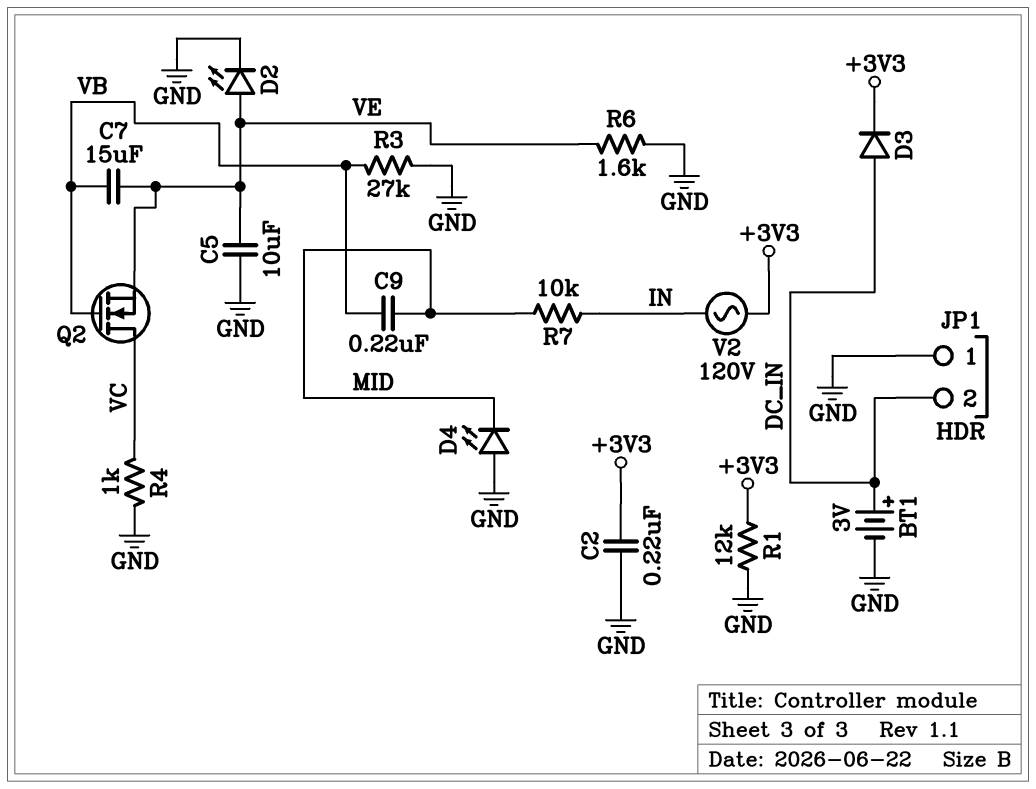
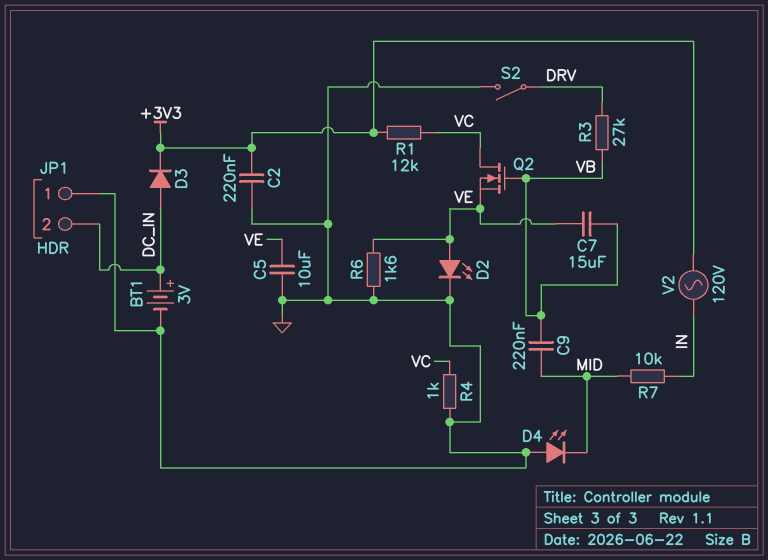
R1: 12k (+3V3, GND) -> 12k (+3V3, VC)
R3: 27k (GND, VB) -> 27k (DRV, VB)
S2: none -> switch (DRV, GND)

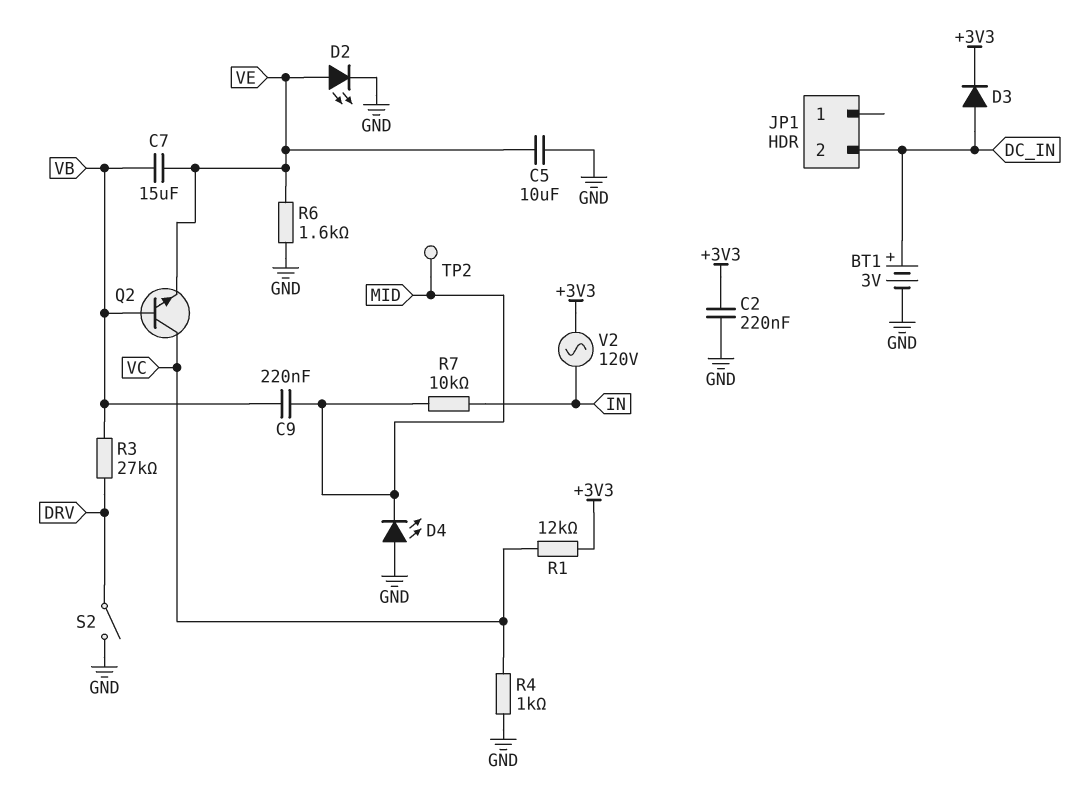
JP1 pin 1: GND -> none
Q2: NMOS (G VB, D VC, S VE) -> NPN (B VB, C VC, E VE)
TP2: none -> test point (MID)

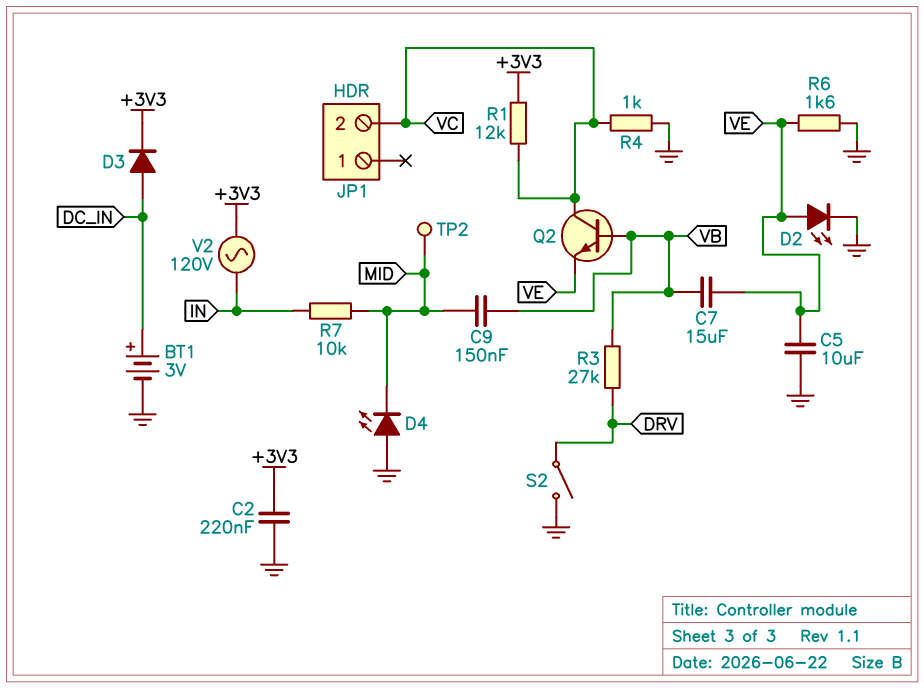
C9: 220nF (MID, VB) -> 150nF (MID, VB)
JP1 pin 2: DC_IN -> VC

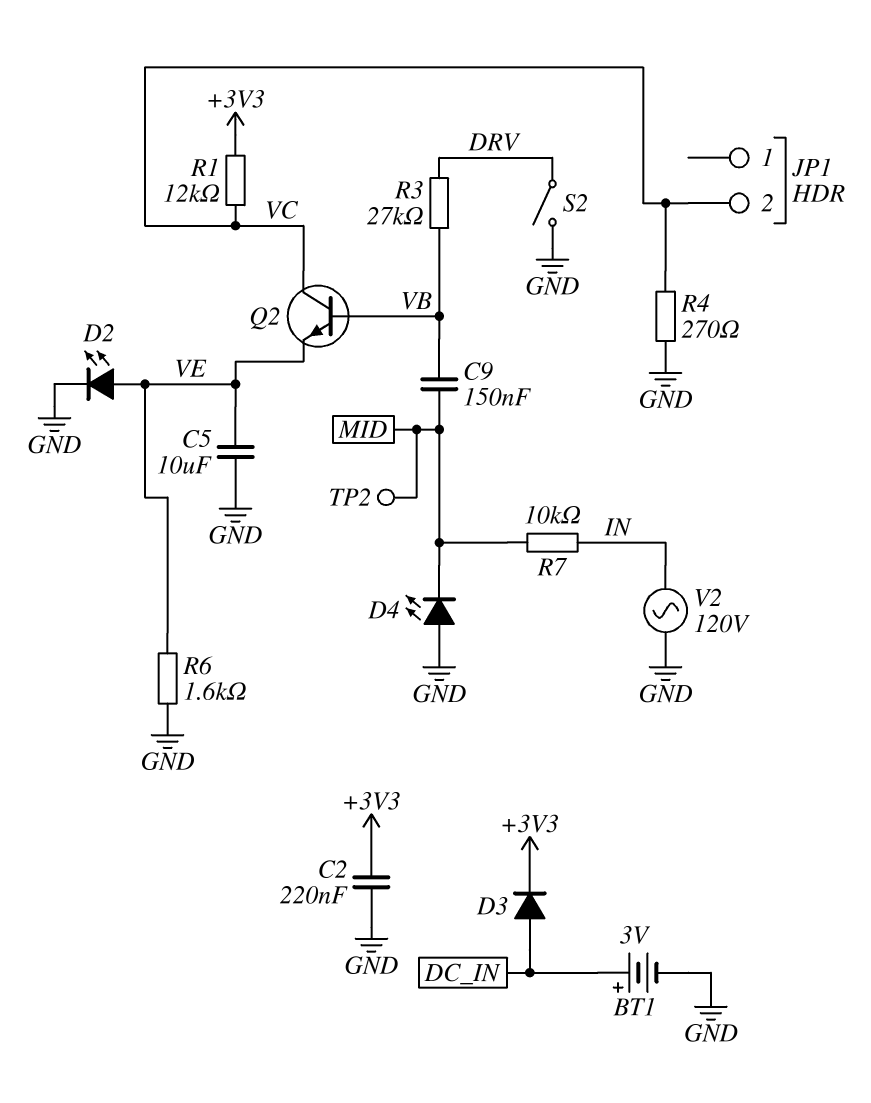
C7: 15uF (VB, VE) -> none
R4: 1k (GND, VC) -> 270 (GND, VC)
V2: AC 120V (+3V3, IN) -> AC 120V (GND, IN)

